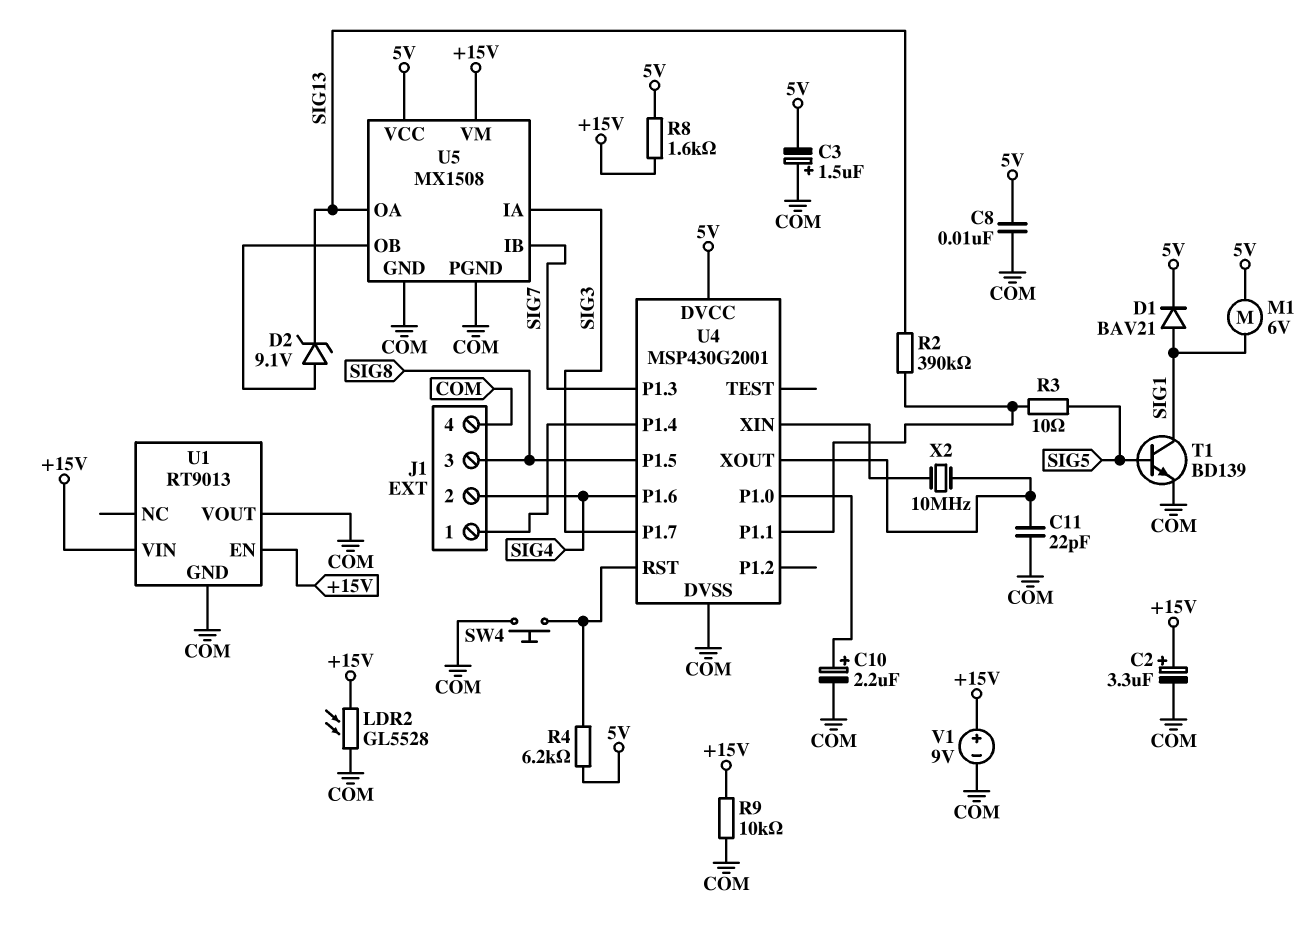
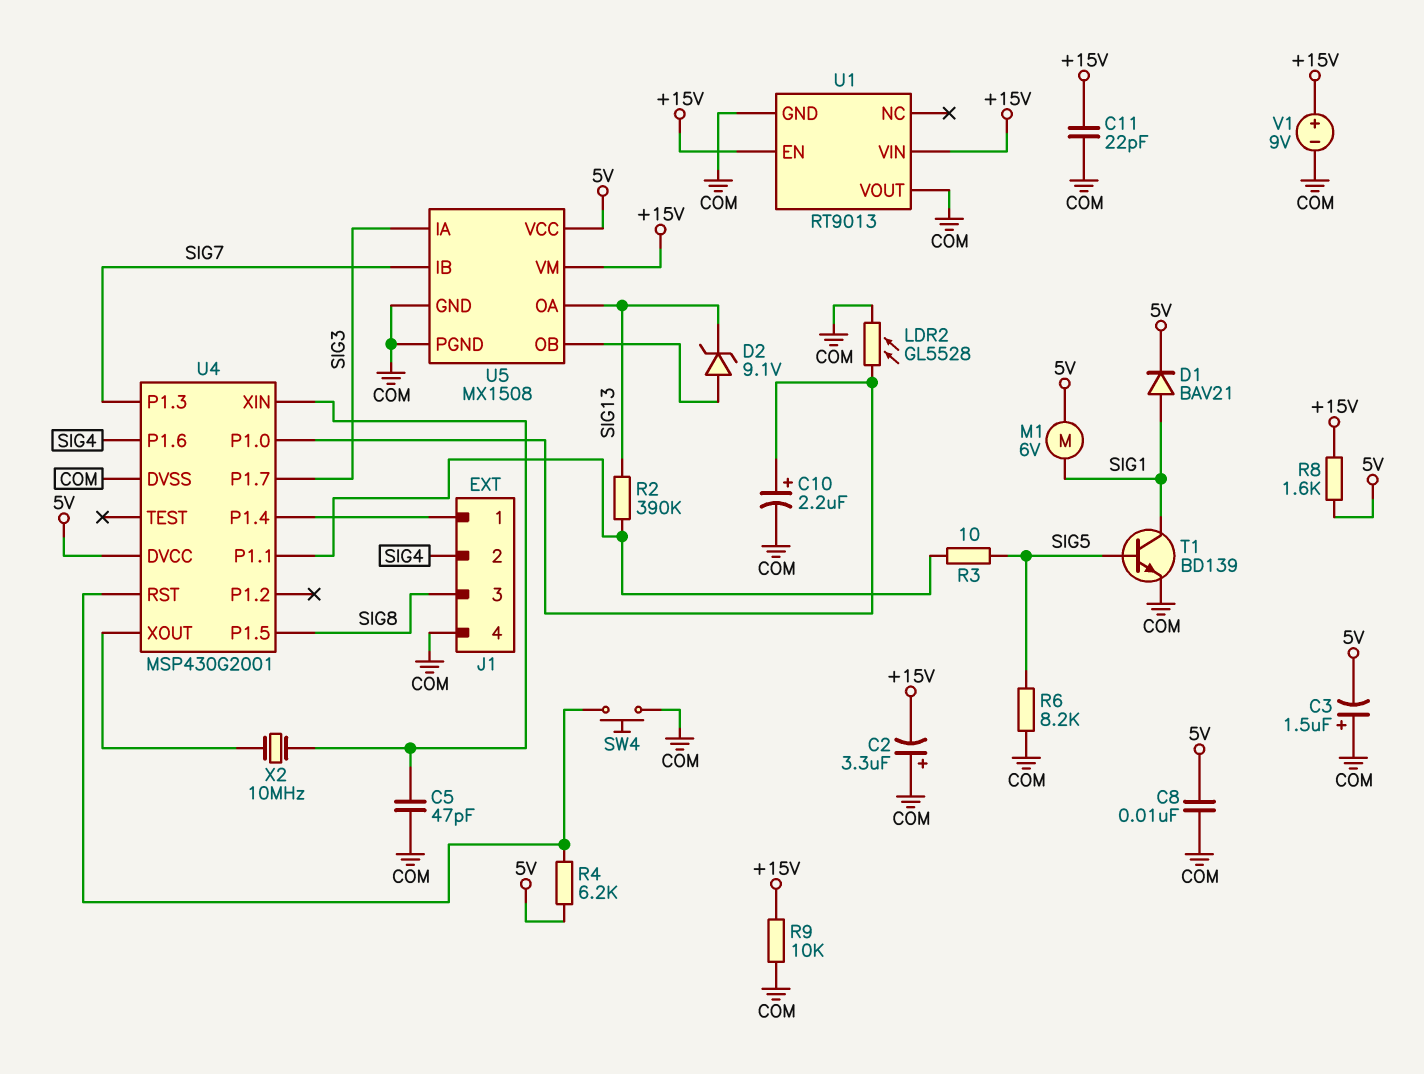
C2: 3.3uF (plus +15V, minus COM) -> 3.3uF (plus COM, minus +15V)
C5: none -> 47pF (COM, U4/XIN)
C11: 22pF (COM, U4/XOUT) -> 22pF (+15V, COM)
LDR2: GL5528 (+15V, COM) -> GL5528 (COM, U4/P1.0)
R6: none -> 8.2k (COM, SIG5)

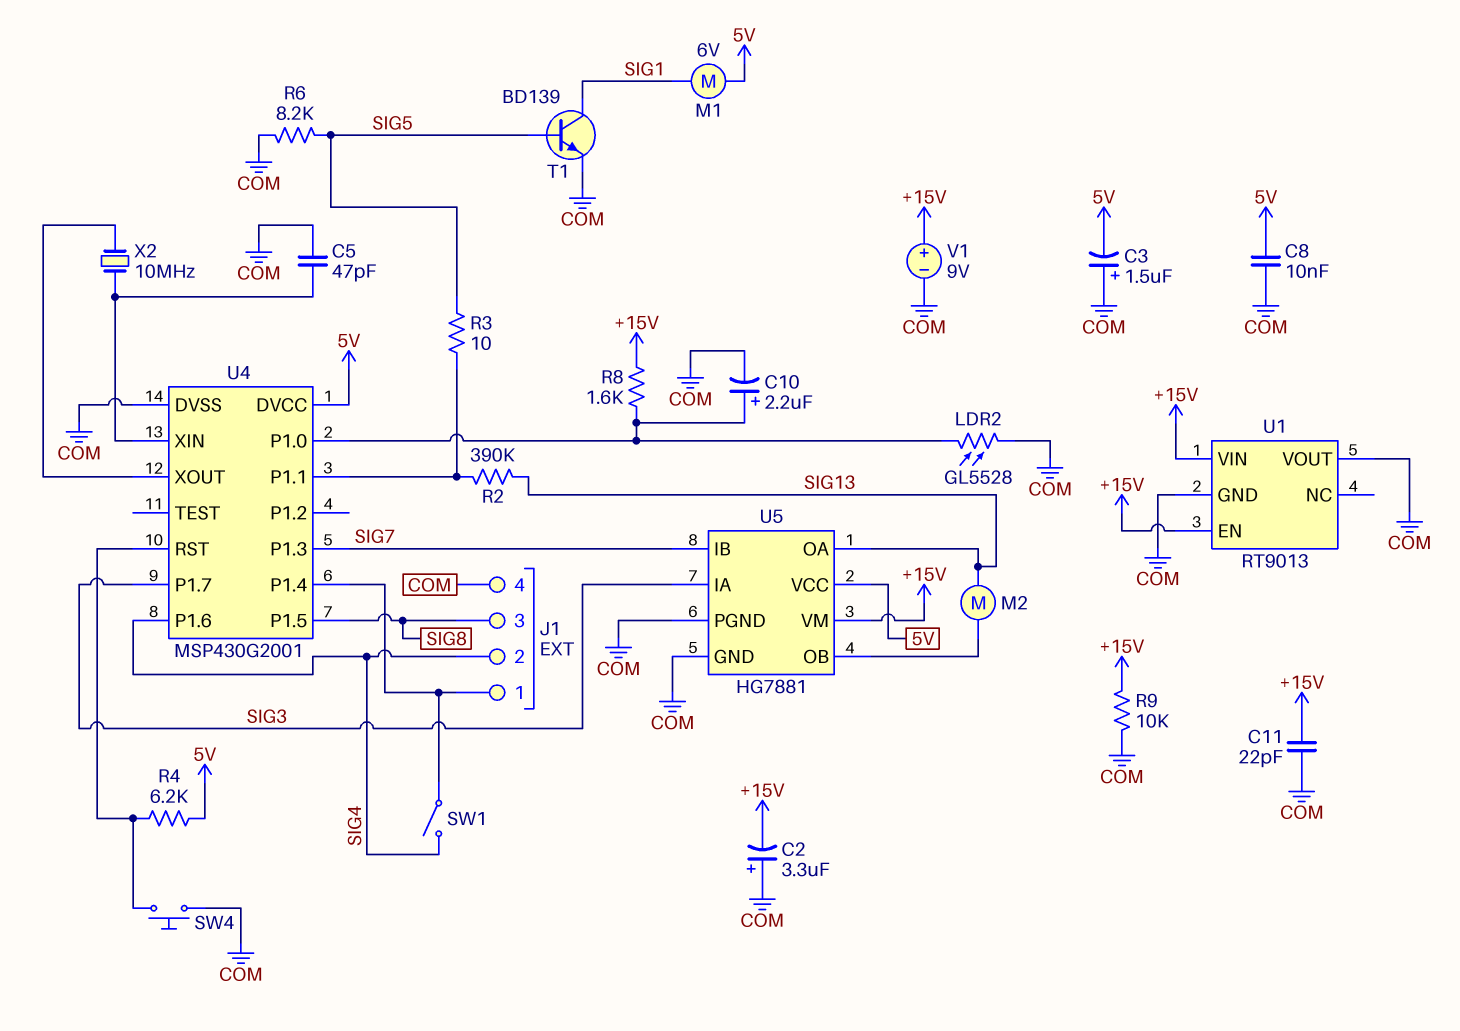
D1: diode BAV21 (A SIG1, K 5V) -> none
D2: zener 9.1V (A U5/OB, K SIG13) -> none
M2: none -> motor (SIG13, U5/OB)
R8: 1.6k (+15V, 5V) -> 1.6k (+15V, U4/P1.0)
SW1: none -> switch (J1/1, SIG4)
U5: MX1508 -> HG7881

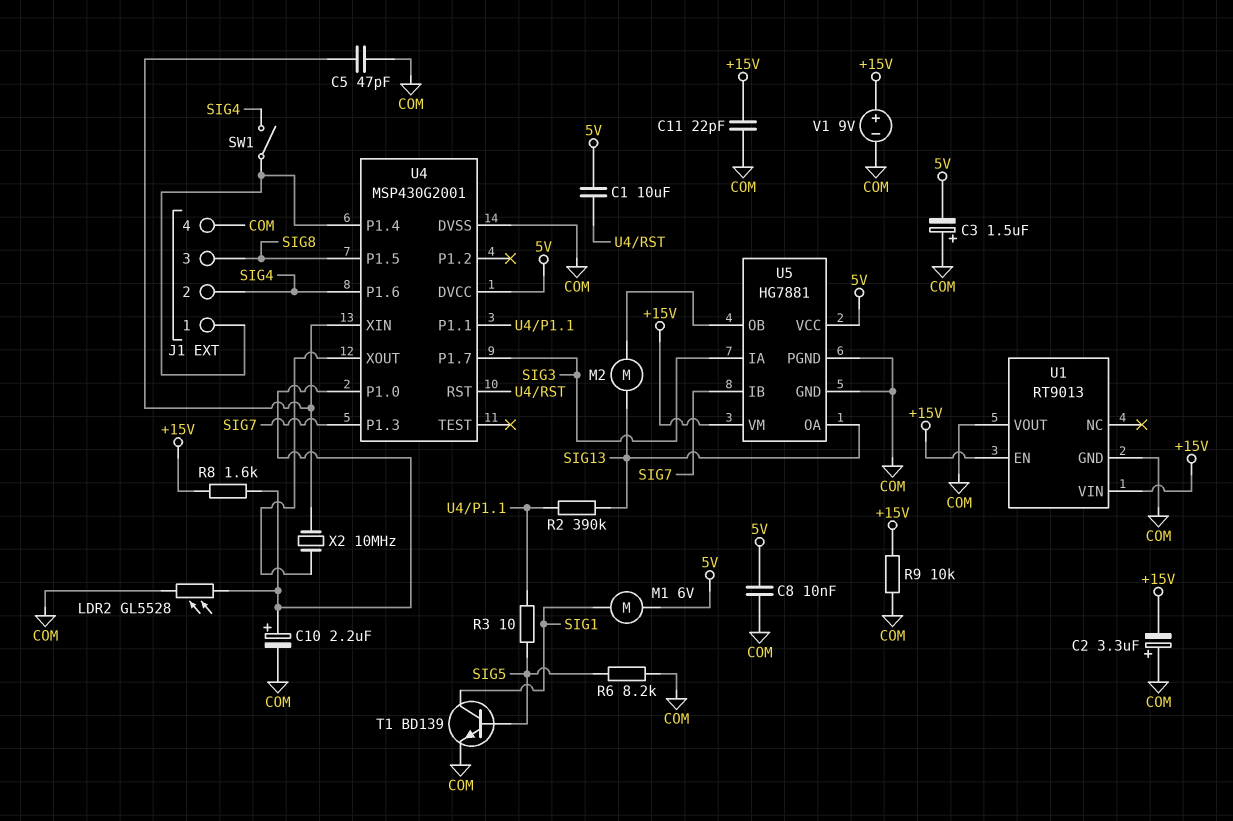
C1: none -> 10uF (5V, U4/RST)
R4: 6.2k (5V, U4/RST) -> none
SW4: button (COM, U4/RST) -> none

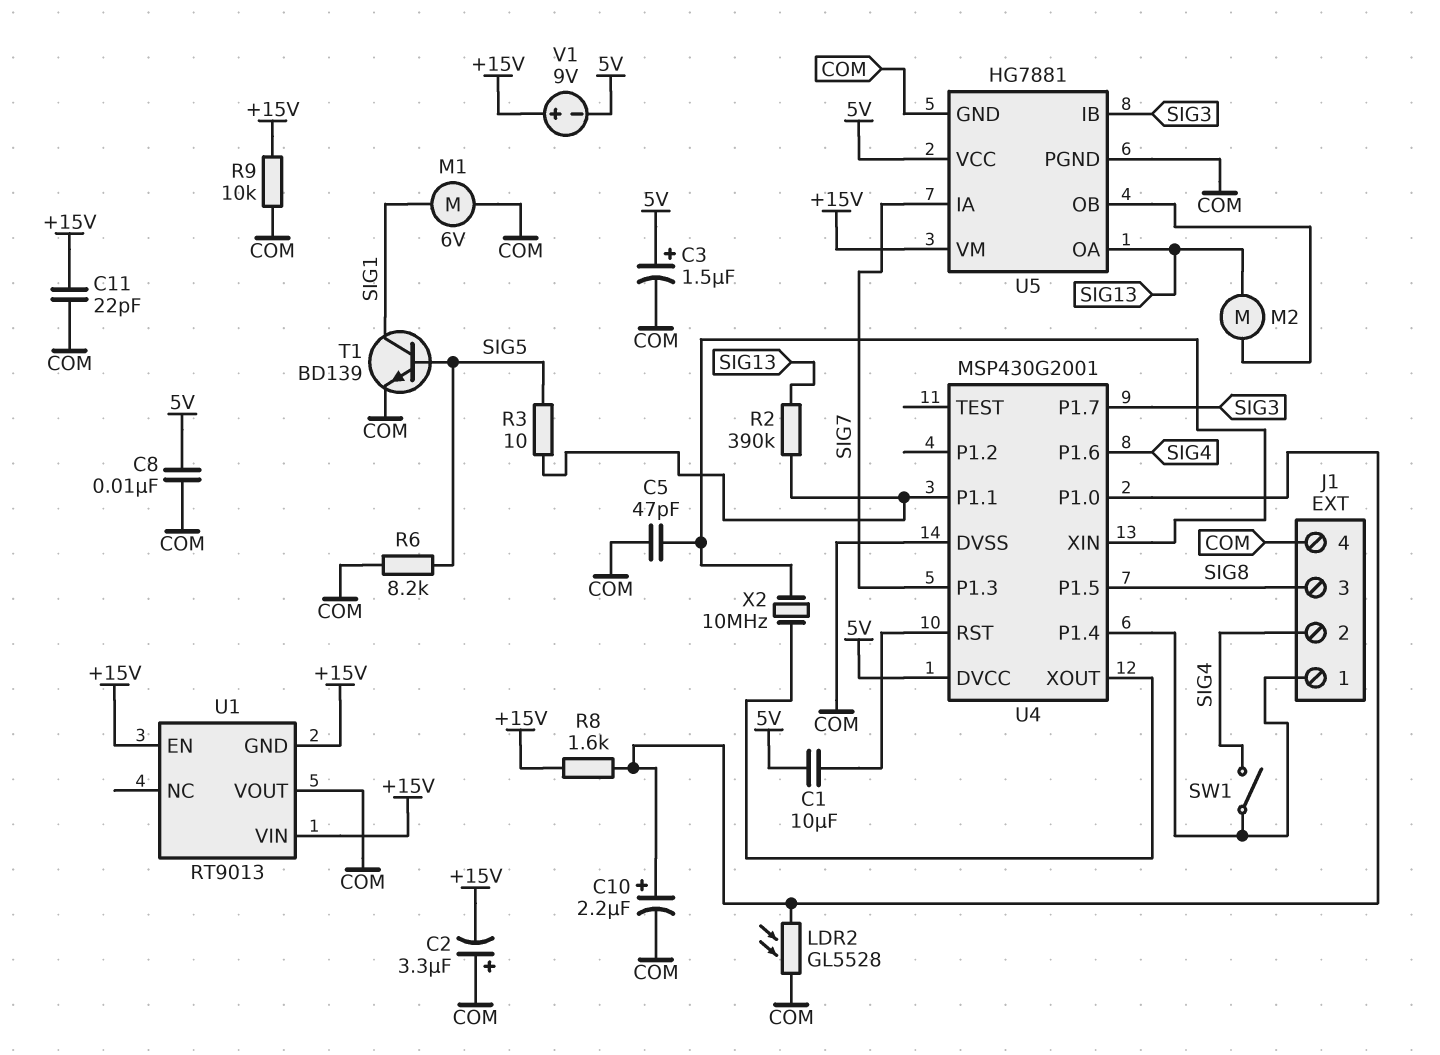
C3: 1.5uF (plus COM, minus 5V) -> 1.5uF (plus 5V, minus COM)
M1: motor 6V (5V, SIG1) -> motor 6V (COM, SIG1)
U1 pin GND: COM -> +15V
U5 pin IA: SIG3 -> SIG7
U5 pin IB: SIG7 -> SIG3
V1: 9V (plus +15V, minus COM) -> 9V (plus +15V, minus 5V)

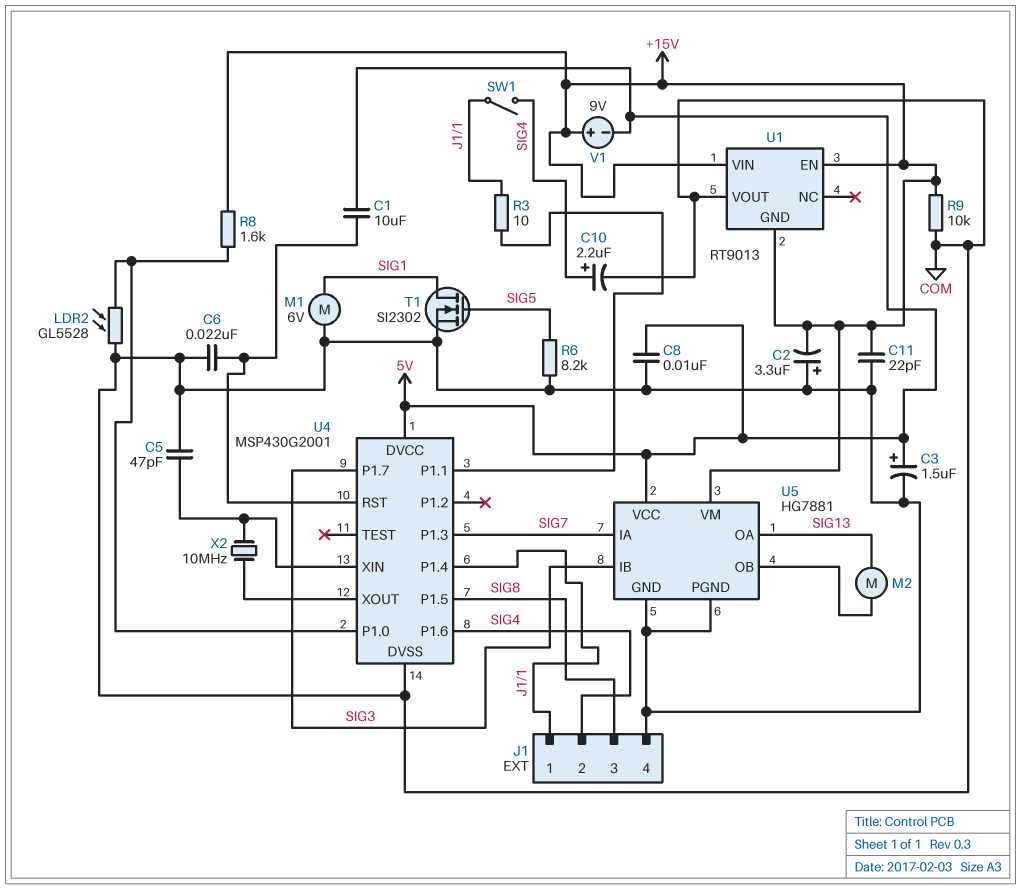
C6: none -> 22nF (COM, U4/RST)
C10: 2.2uF (plus U4/P1.0, minus COM) -> 2.2uF (plus SIG4, minus COM)
R2: 390k (SIG13, U4/P1.1) -> none
R3: 10 (SIG5, U4/P1.1) -> 10 (J1/1, U4/P1.1)
T1: NPN BD139 (B SIG5, C SIG1, E COM) -> NMOS SI2302 (G SIG5, D SIG1, S COM)

